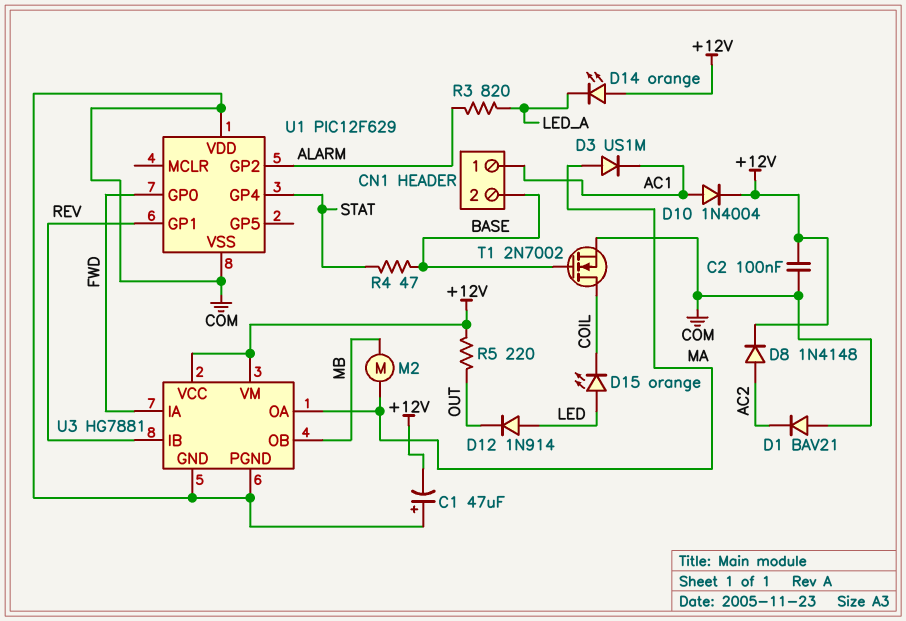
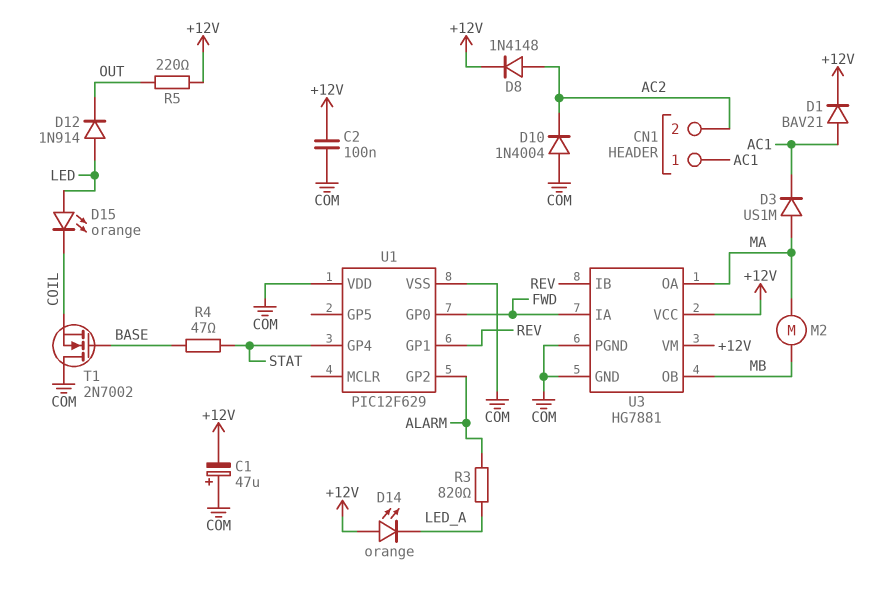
CN1 pin 2: BASE -> AC2
D1: diode BAV21 (A COM, K AC2) -> diode BAV21 (A AC1, K +12V)
D10: diode 1N4004 (A AC1, K +12V) -> diode 1N4004 (A COM, K AC2)
T1: NMOS 2N7002 (G BASE, D COIL, S COM) -> NMOS 2N7002 (G BASE, D COM, S COIL)

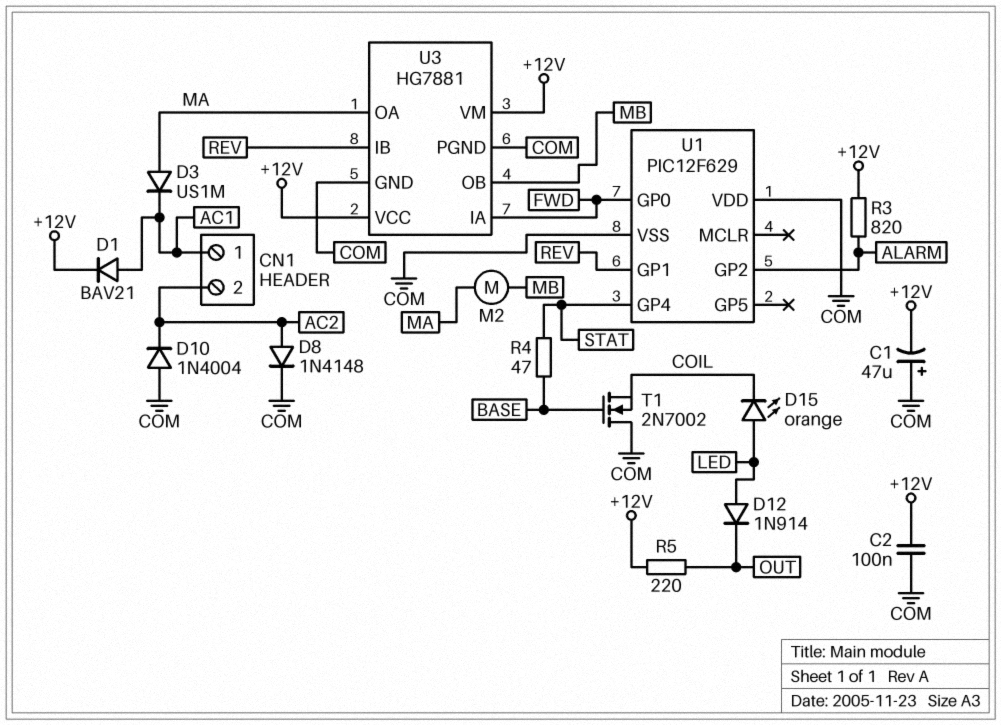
D8: diode 1N4148 (A AC2, K +12V) -> diode 1N4148 (A AC2, K COM)
D14: LED orange (A +12V, K LED_A) -> none
R3: 820 (ALARM, LED_A) -> 820 (+12V, ALARM)

